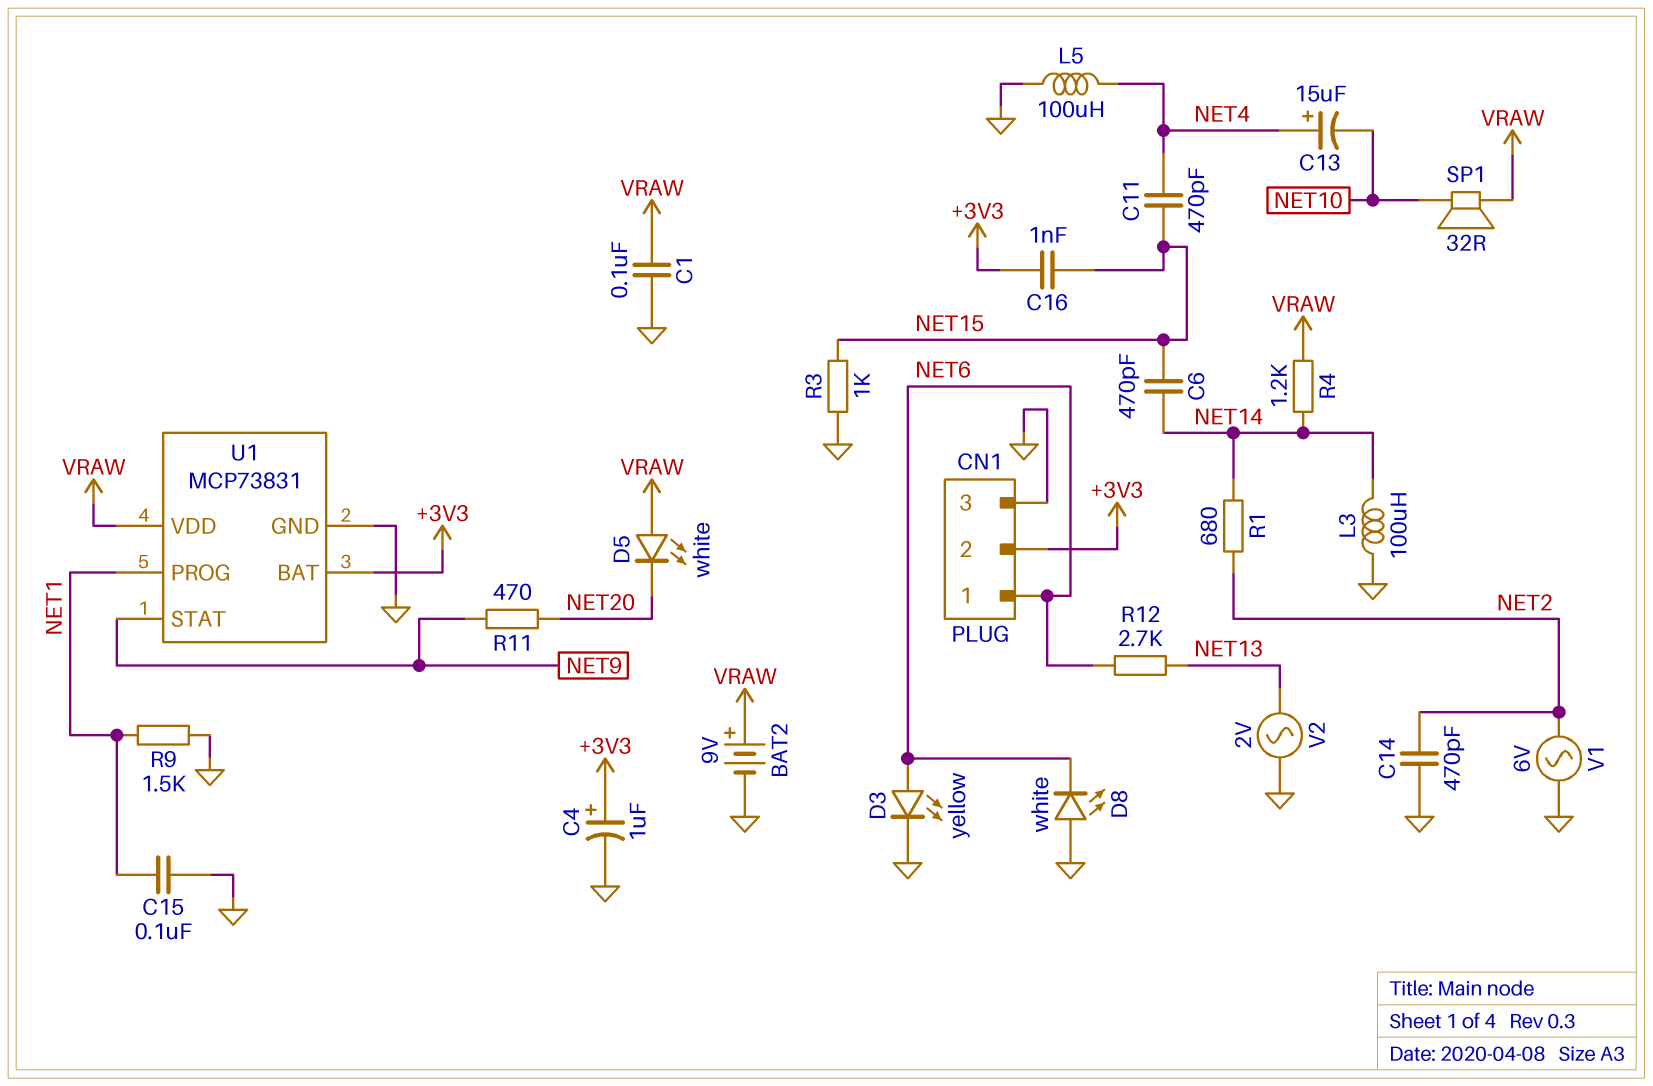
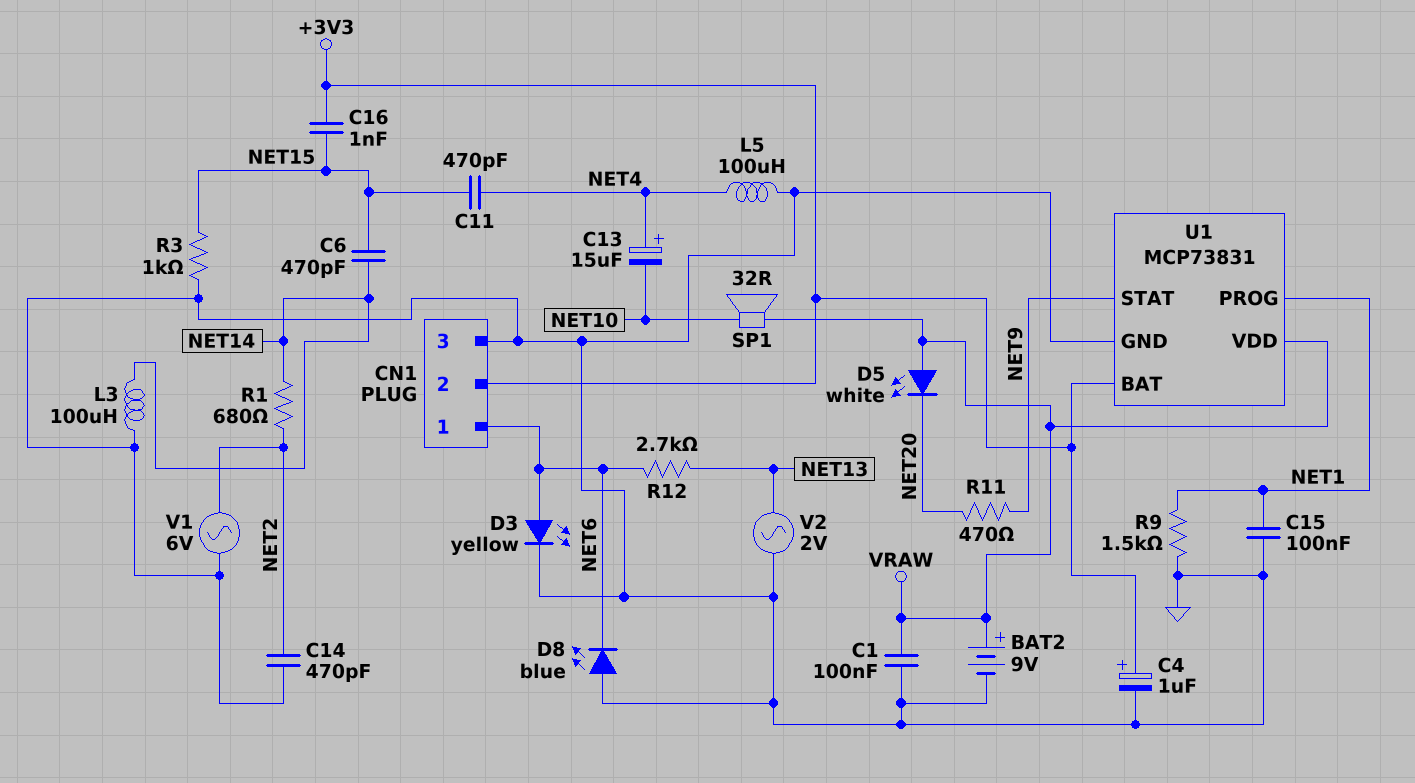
D8: LED white (A GND, K NET6) -> LED blue (A GND, K NET6)
R4: 1.2k (NET14, VRAW) -> none

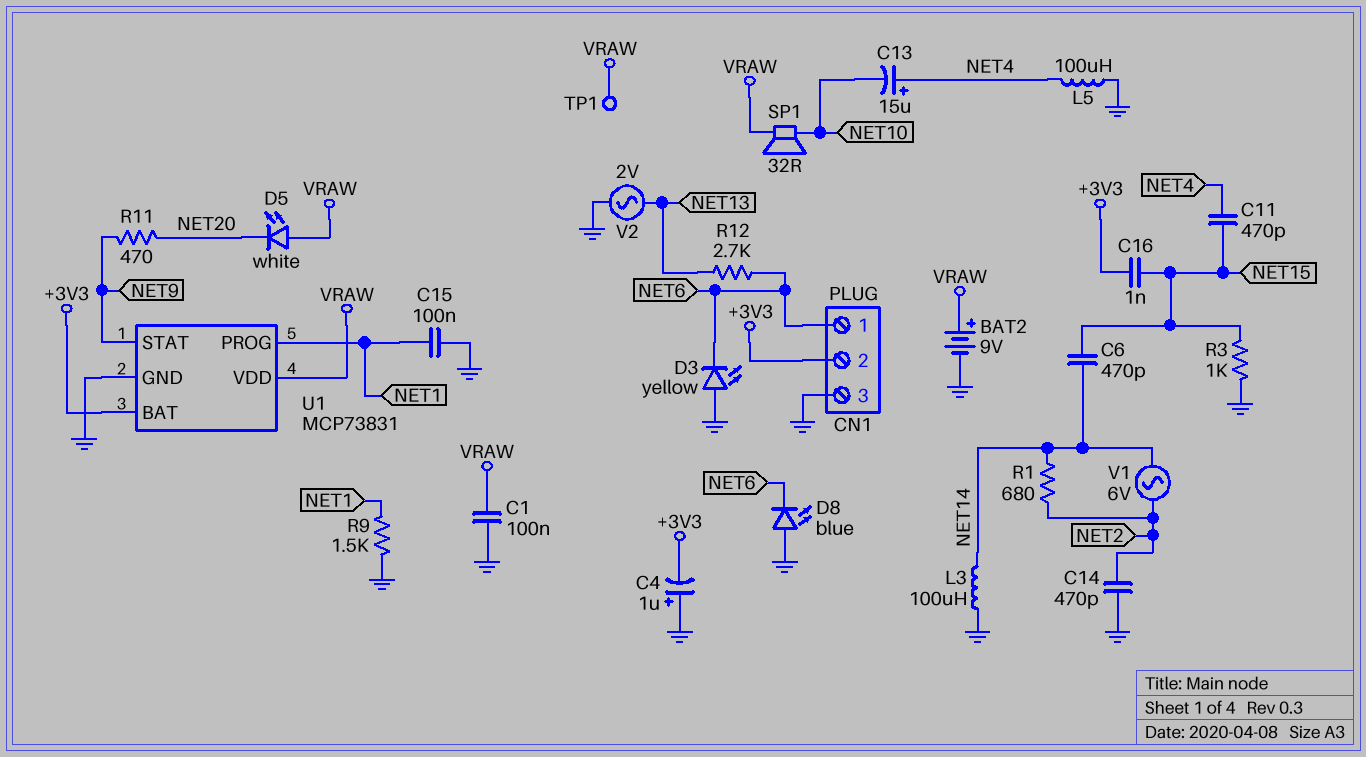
C4: 1uF (plus +3V3, minus GND) -> 1uF (plus GND, minus +3V3)
D3: LED yellow (A NET6, K GND) -> LED yellow (A GND, K NET6)
TP1: none -> test point (VRAW)
V1: AC 6V (GND, NET2) -> AC 6V (NET2, NET14)

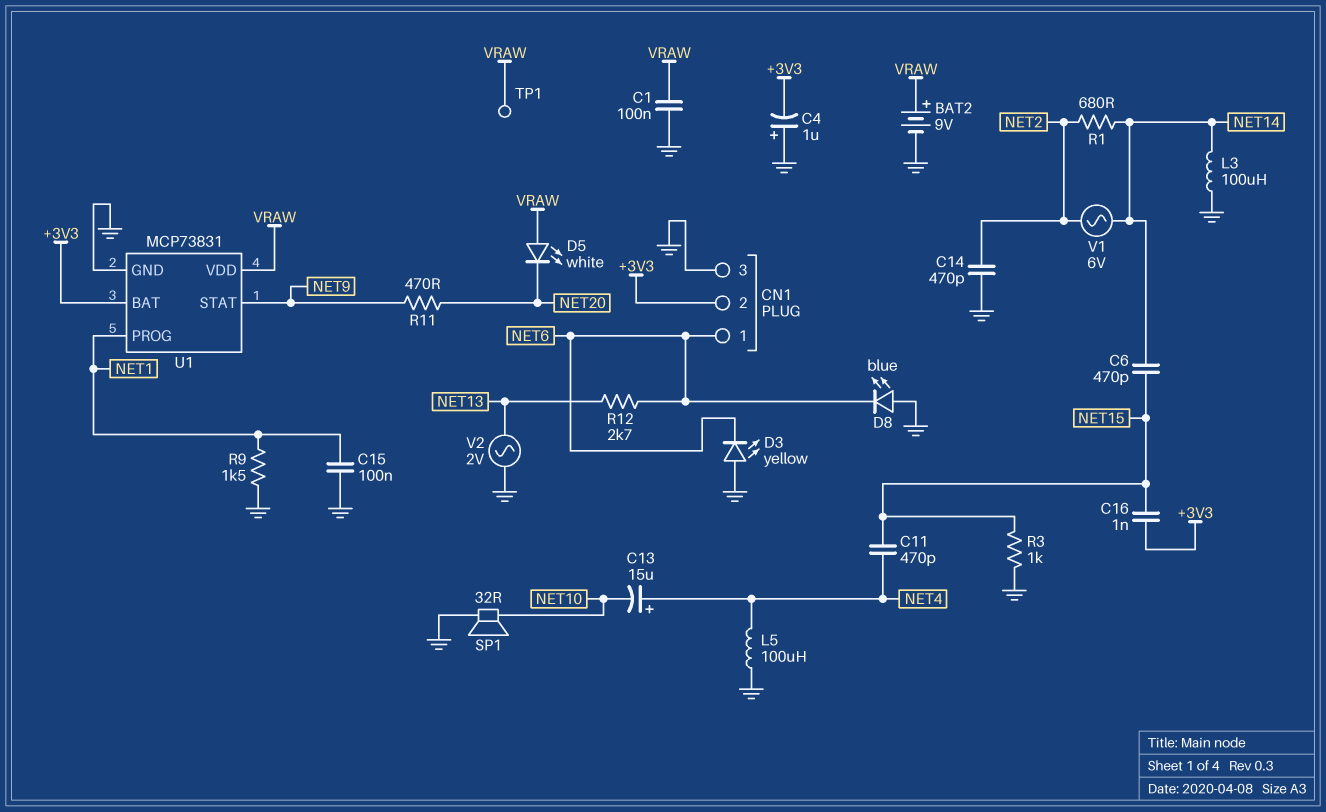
SP1: speaker 32R (NET10, VRAW) -> speaker 32R (GND, NET10)

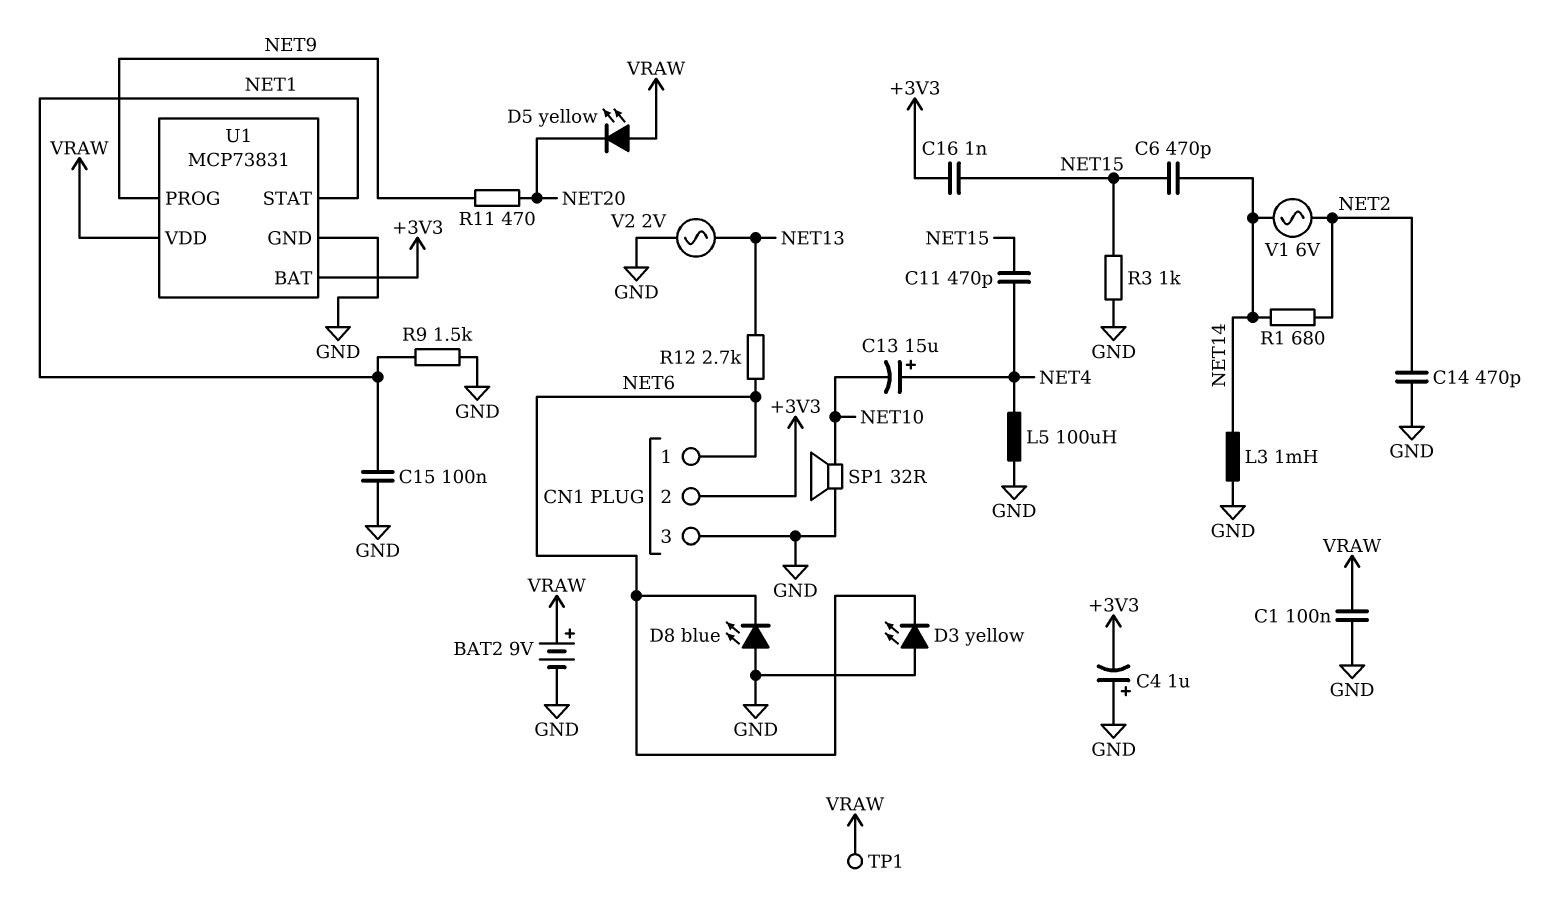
D5: LED white (A VRAW, K NET20) -> LED yellow (A VRAW, K NET20)
L3: 100uH (GND, NET14) -> 1mH (GND, NET14)
U1 pin PROG: NET1 -> NET9
U1 pin STAT: NET9 -> NET1

